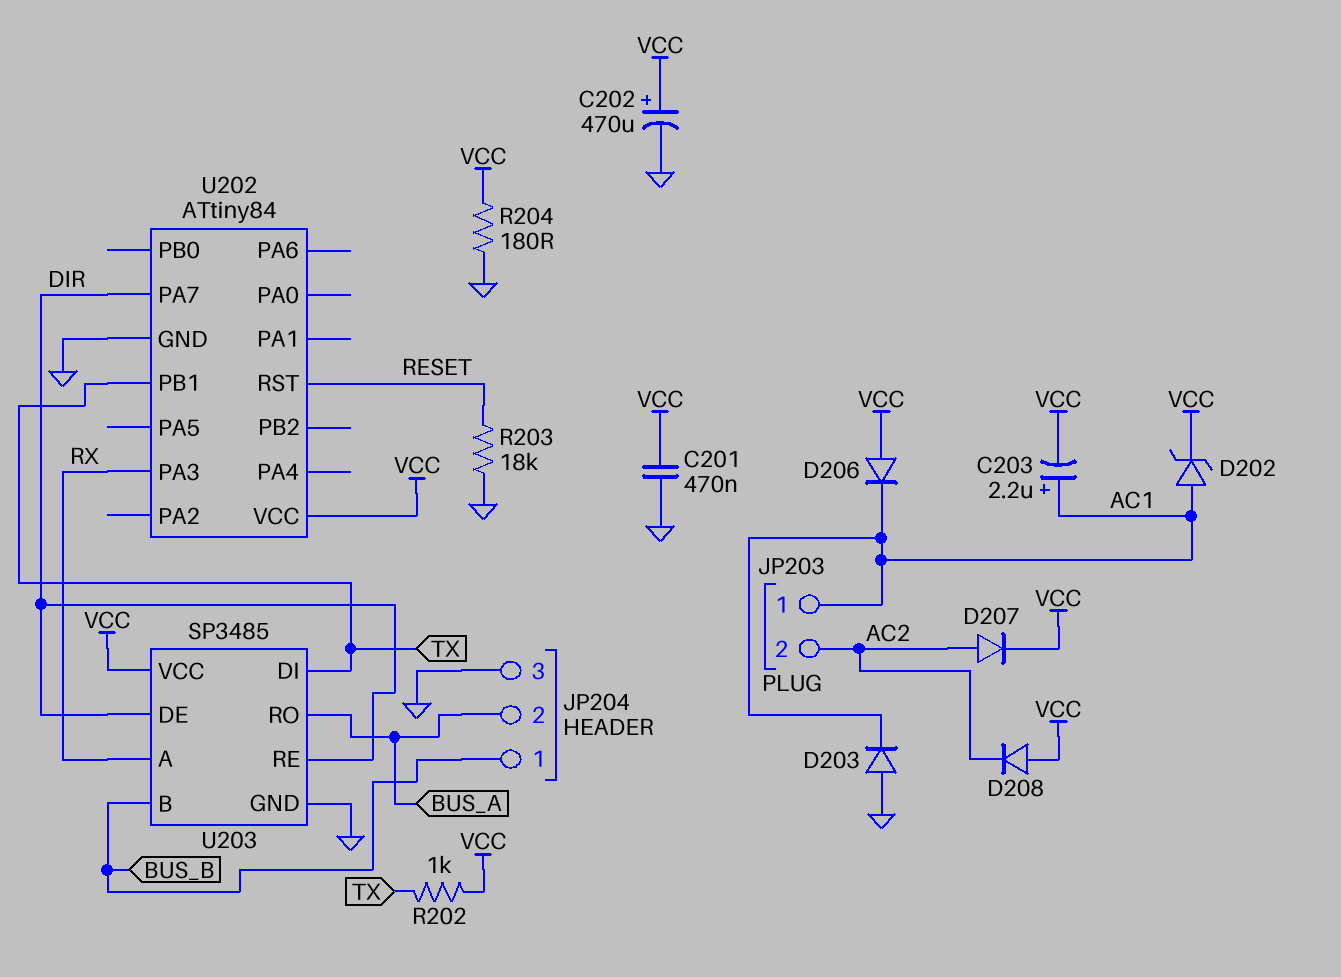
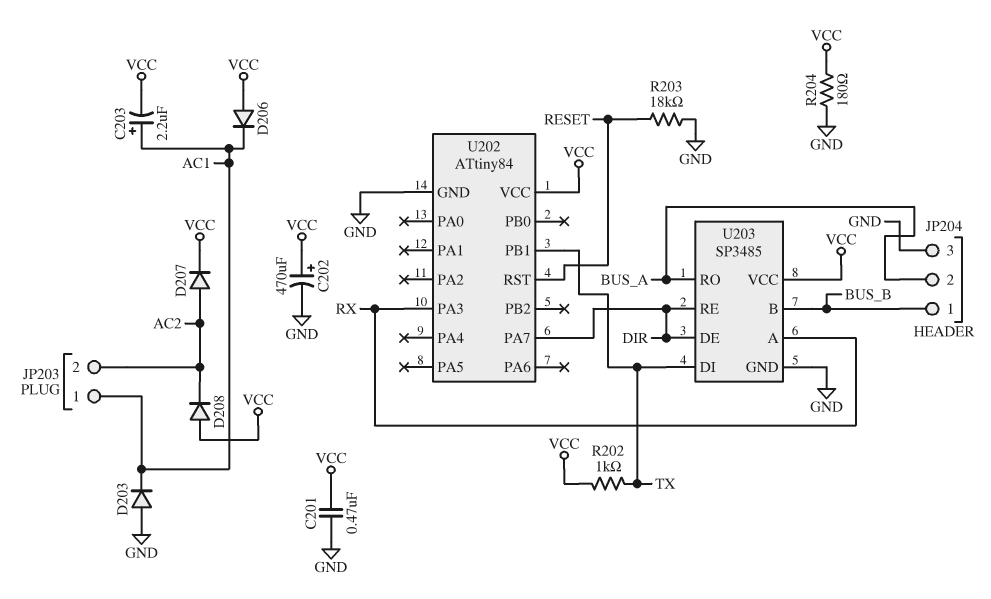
D202: zener (A AC1, K VCC) -> none

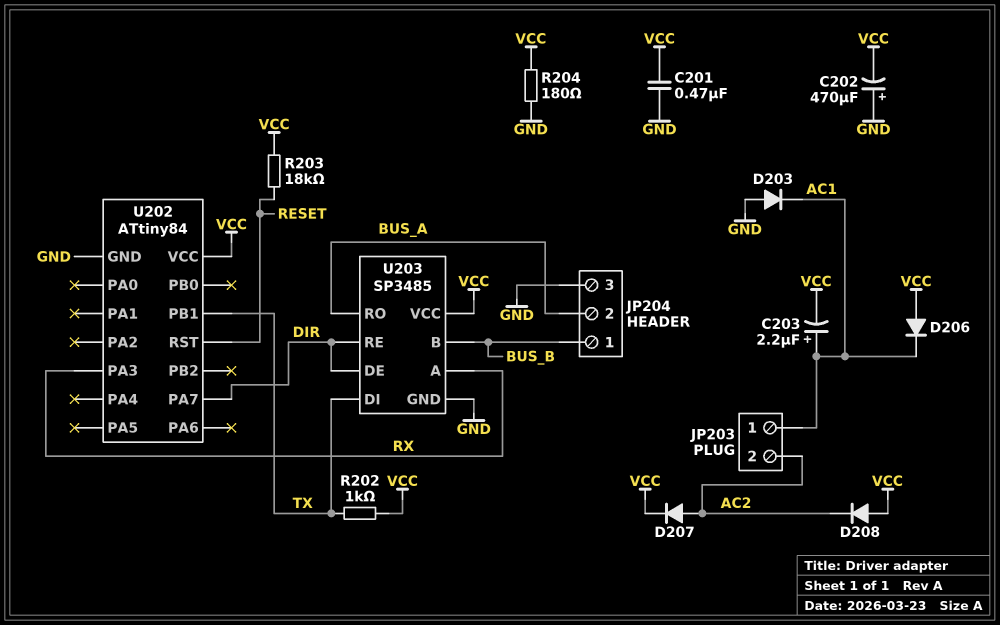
C202: 470uF (plus VCC, minus GND) -> 470uF (plus GND, minus VCC)
R203: 18k (GND, RESET) -> 18k (RESET, VCC)

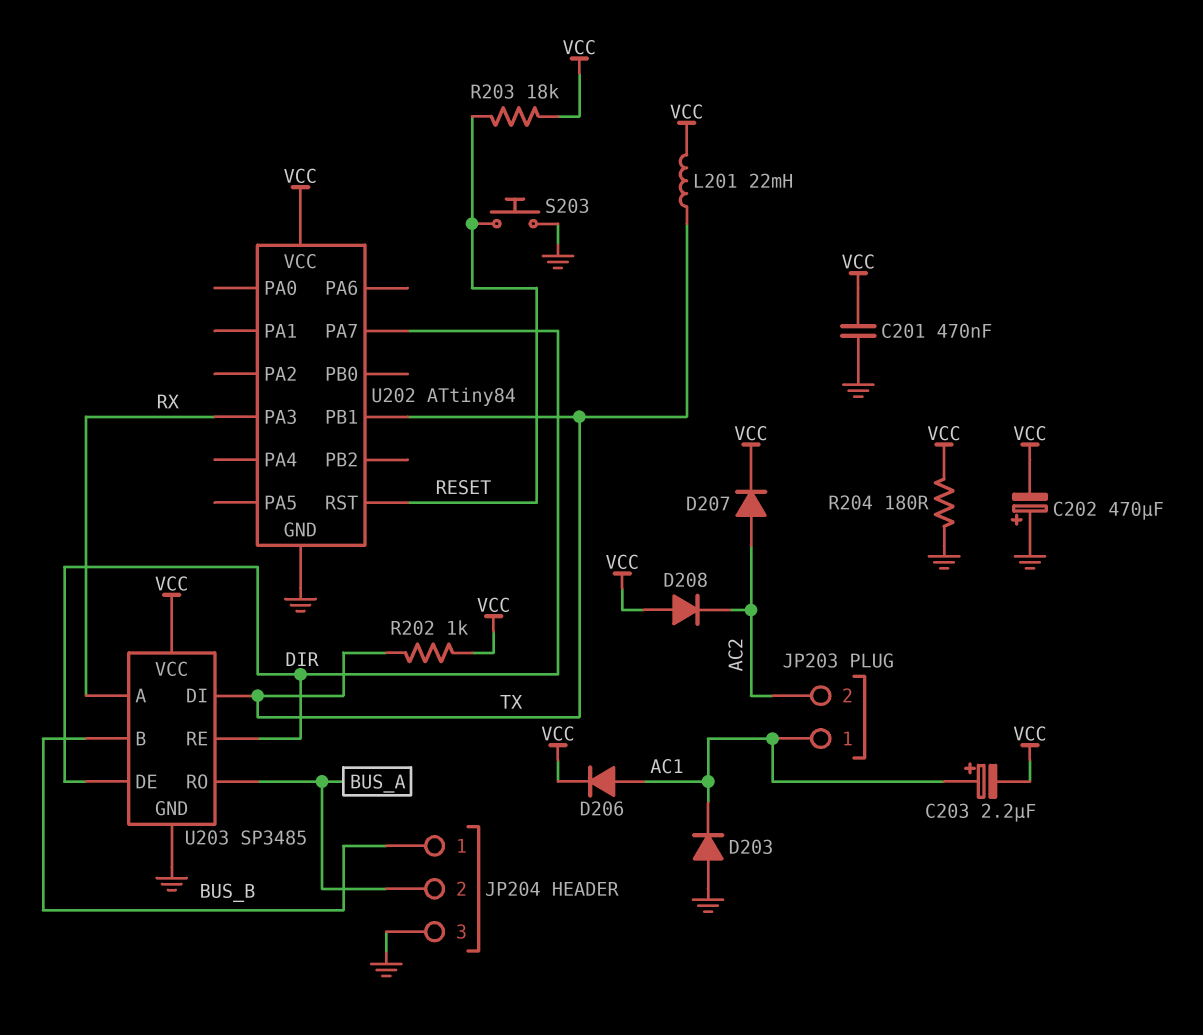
D206: diode (A VCC, K AC1) -> diode (A AC1, K VCC)
L201: none -> 22mH (TX, VCC)
S203: none -> button (GND, RESET)

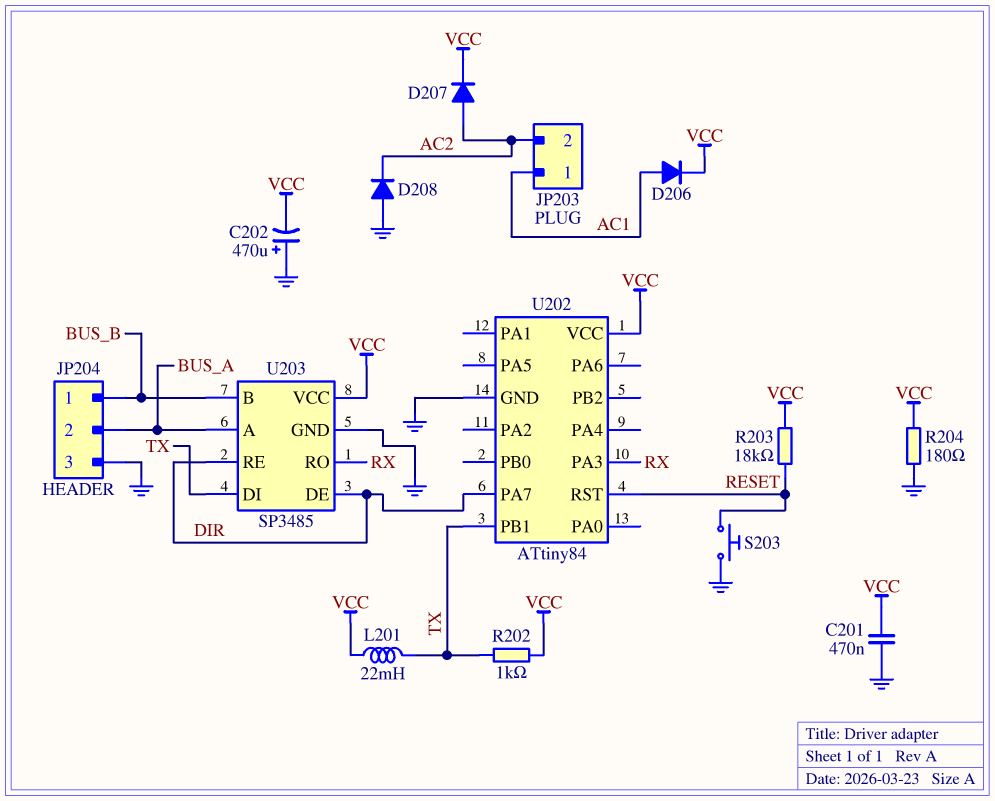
C203: 2.2uF (plus AC1, minus VCC) -> none
D203: diode (A GND, K AC1) -> none
D208: diode (A VCC, K AC2) -> diode (A GND, K AC2)
U203 pin A: RX -> BUS_A
U203 pin RO: BUS_A -> RX

